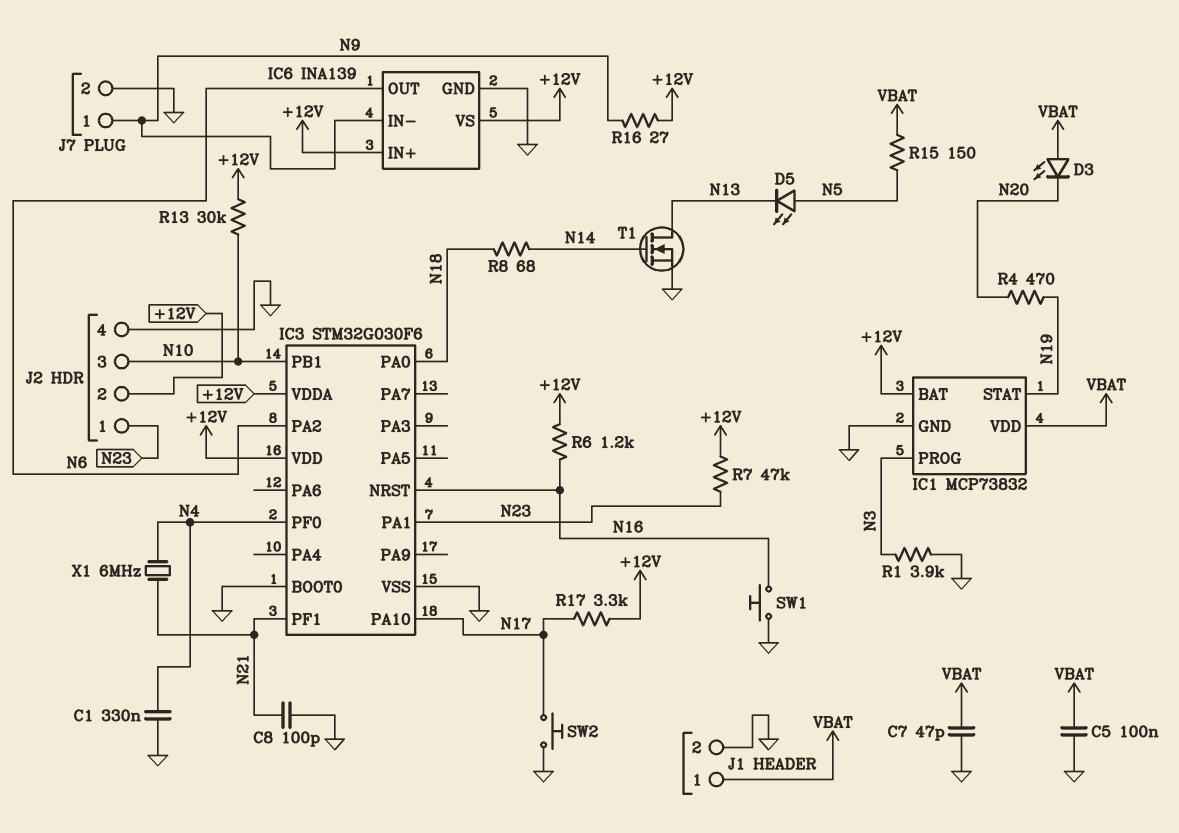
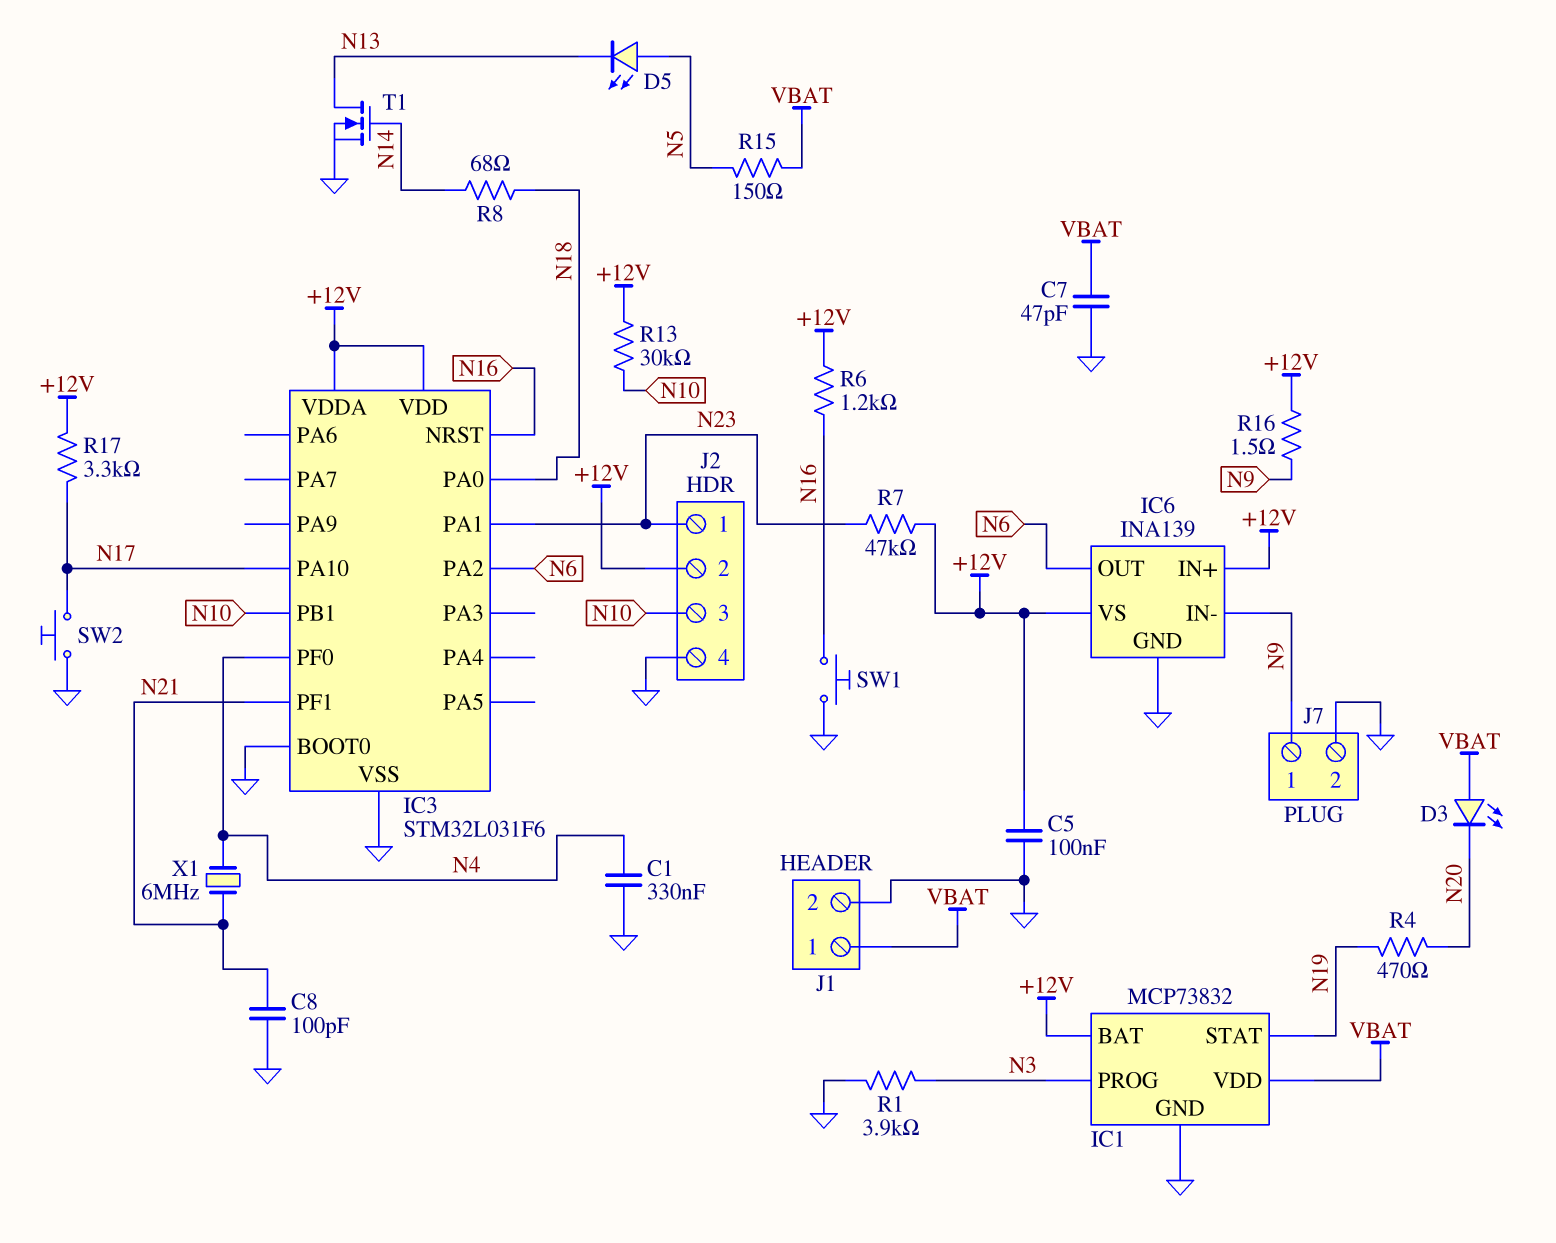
C5: 100nF (GND, VBAT) -> 100nF (+12V, GND)
IC3: STM32G030F6 -> STM32L031F6
R16: 27 (+12V, N9) -> 1.5 (+12V, N9)

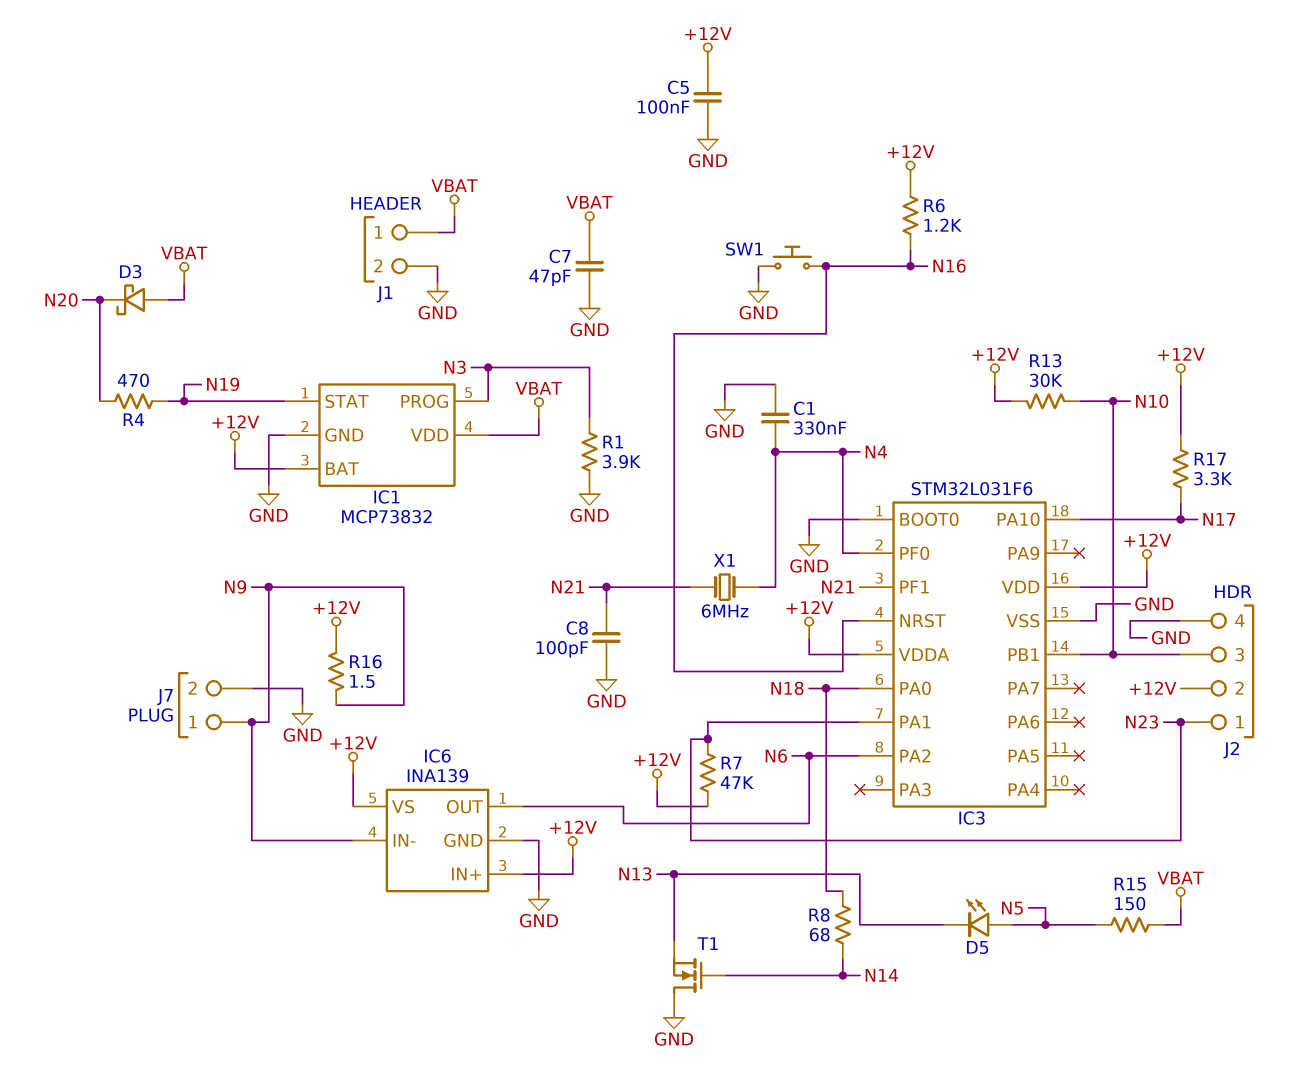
D3: LED (A VBAT, K N20) -> schottky (A VBAT, K N20)
SW2: button (GND, N17) -> none
T1: NMOS (G N14, D N13, S GND) -> NMOS (G N14, D GND, S N13)

